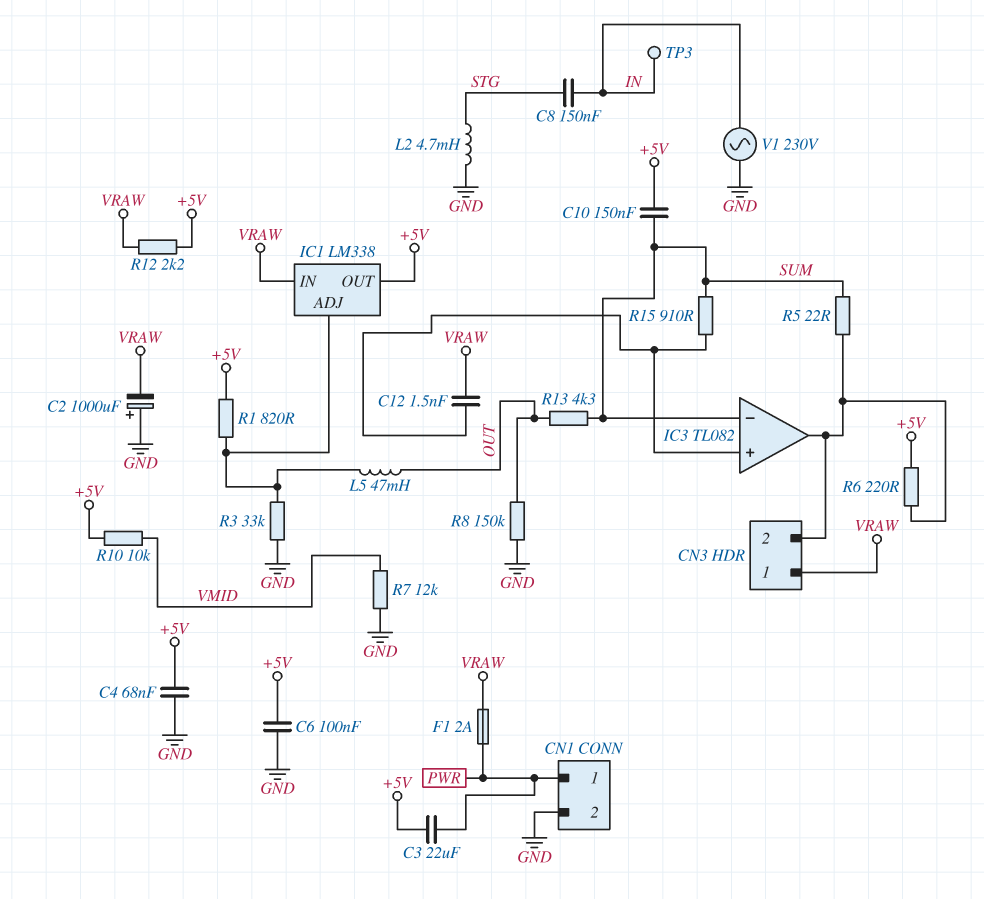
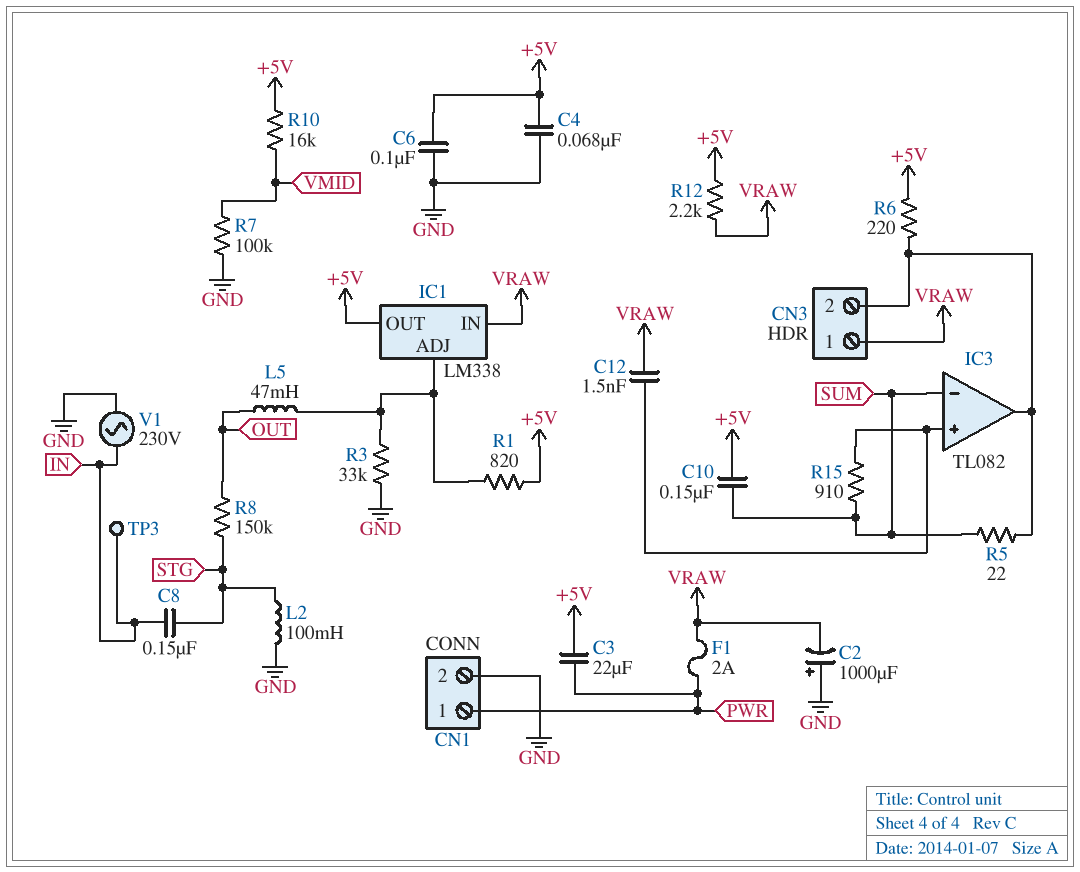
L2: 4.7mH (GND, STG) -> 100mH (GND, STG)
R7: 12k (GND, VMID) -> 100k (GND, VMID)
R8: 150k (GND, OUT) -> 150k (OUT, STG)
R10: 10k (+5V, VMID) -> 16k (+5V, VMID)
R13: 4.3k (OUT, SUM) -> none

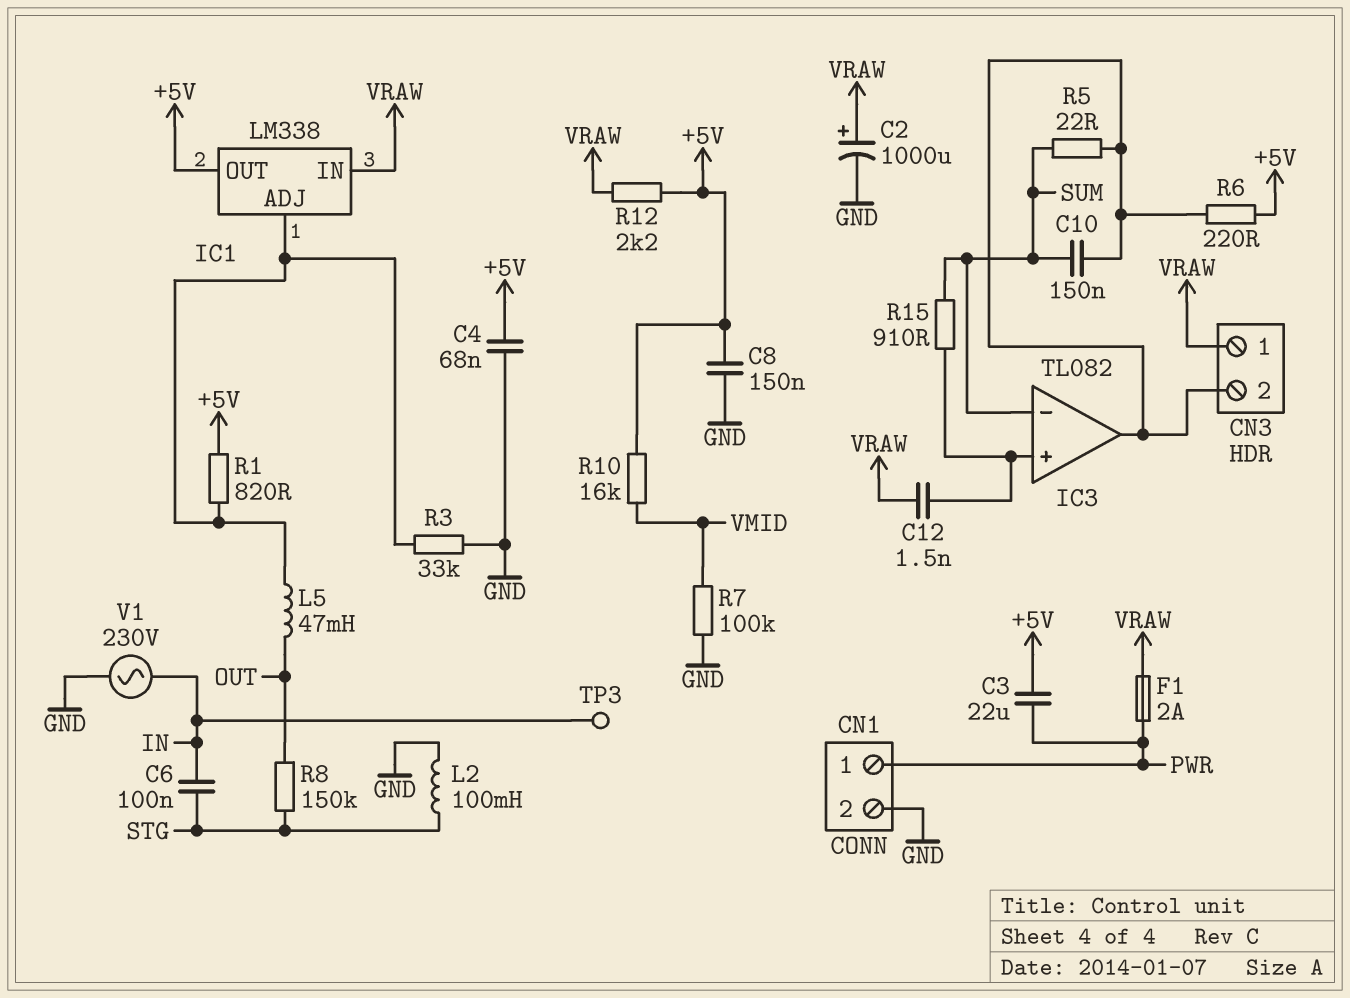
C2: 1000uF (plus GND, minus VRAW) -> 1000uF (plus VRAW, minus GND)
C6: 100nF (+5V, GND) -> 100nF (IN, STG)
C8: 150nF (IN, STG) -> 150nF (+5V, GND)
C10: 150nF (+5V, SUM) -> 150nF (CN3/2, SUM)

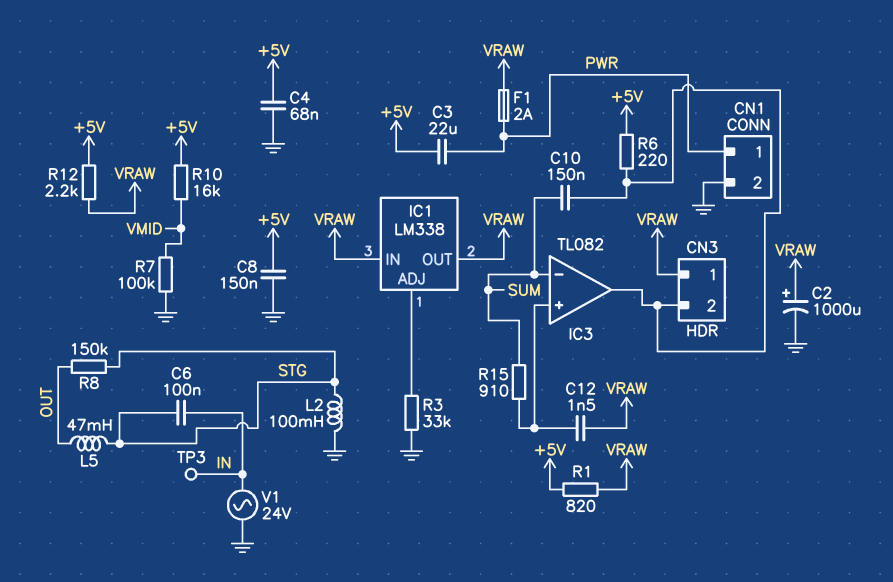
IC1 pin OUT: +5V -> VRAW
L5: 47mH (IC1/ADJ, OUT) -> 47mH (OUT, STG)
R1: 820 (+5V, IC1/ADJ) -> 820 (+5V, VRAW)
R5: 22 (CN3/2, SUM) -> none
V1: AC 230V (GND, IN) -> AC 24V (GND, IN)

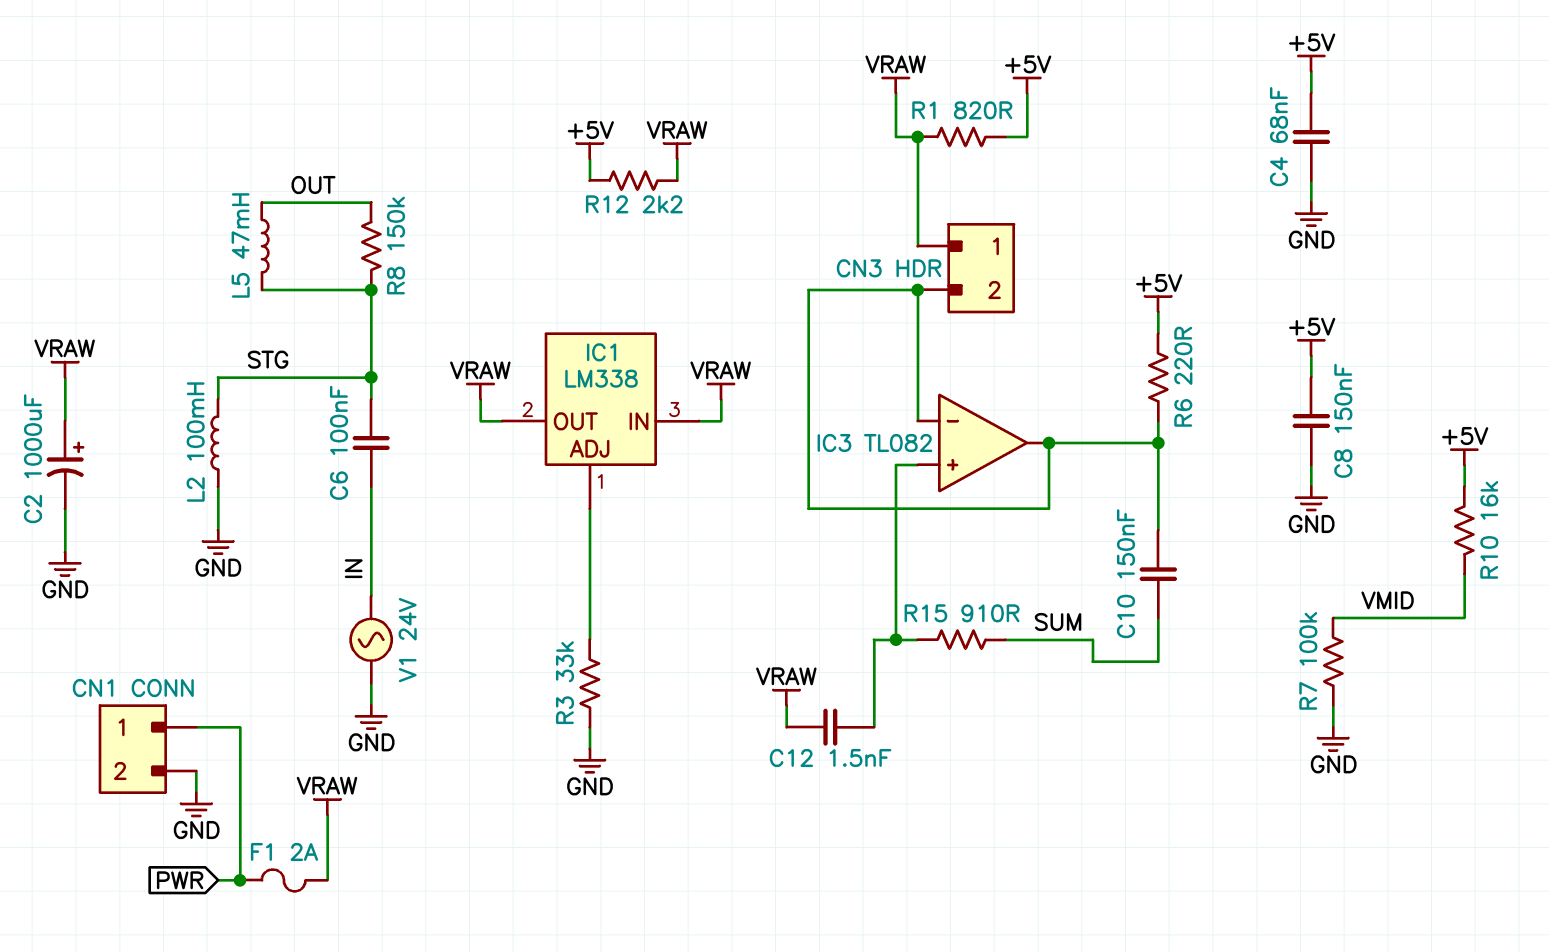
C3: 22uF (+5V, PWR) -> none
IC3 pin in-: SUM -> CN3/2
TP3: test point (IN) -> none

